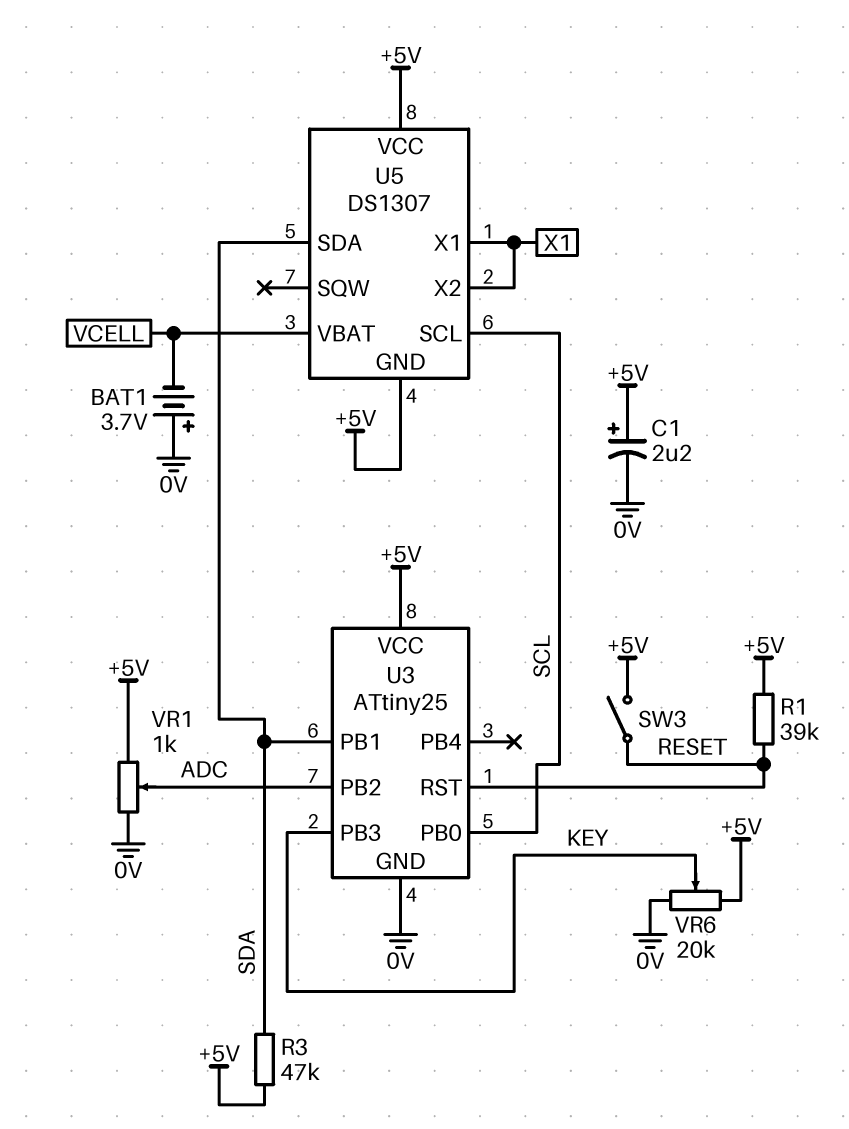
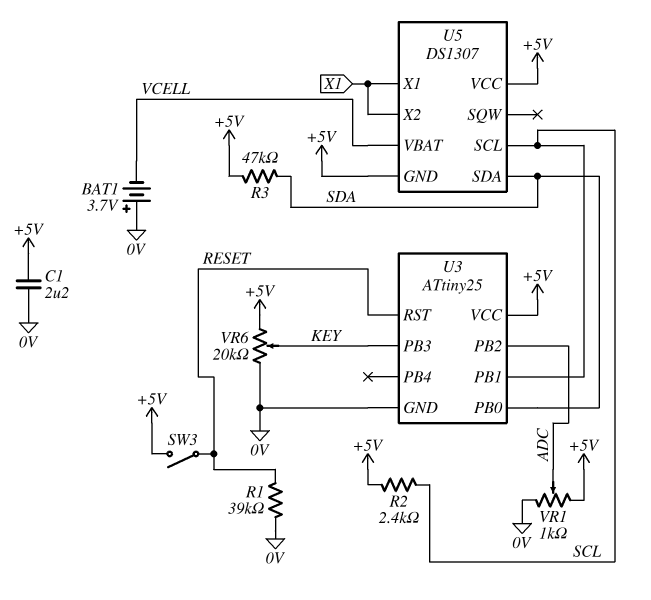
C1: 2.2uF (plus +5V, minus 0V) -> 2.2uF (+5V, 0V)
R1: 39k (+5V, RESET) -> 39k (0V, RESET)
R2: none -> 2.4k (+5V, SCL)
U3 pin PB0: SCL -> SDA
U3 pin PB1: SDA -> SCL

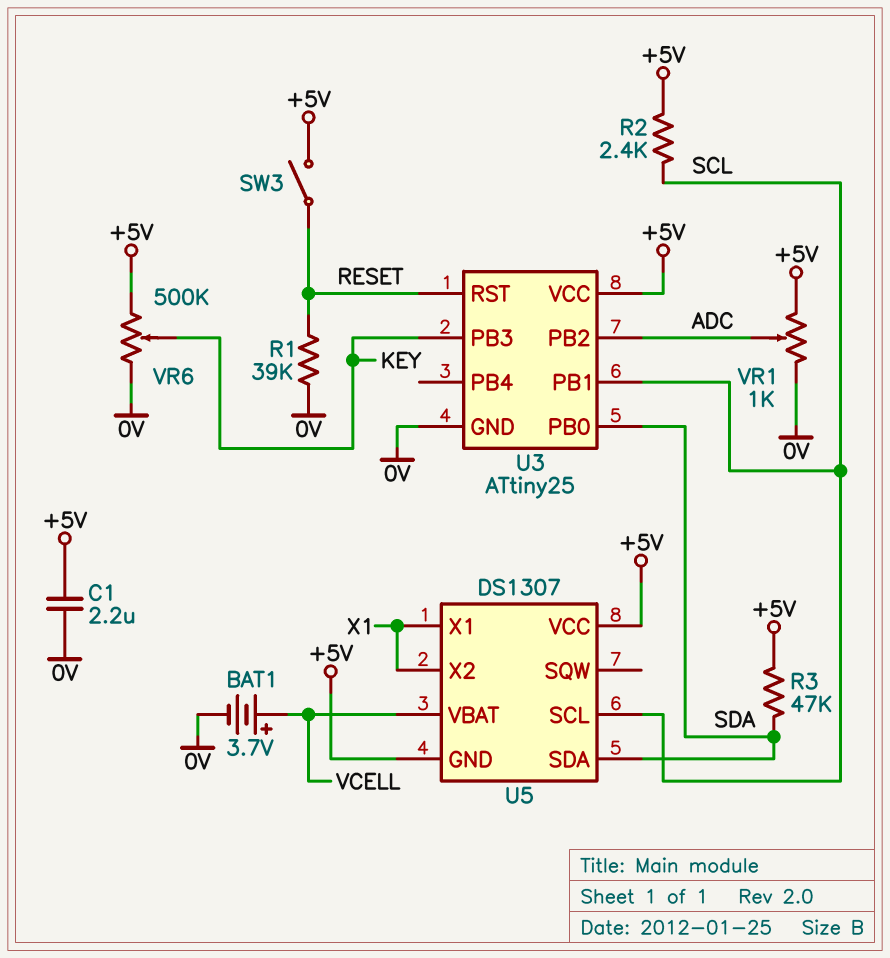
BAT1: 3.7V (plus 0V, minus VCELL) -> 3.7V (plus VCELL, minus 0V)
VR6: 20k (+5V, 0V, wiper KEY) -> 500k (+5V, 0V, wiper KEY)

